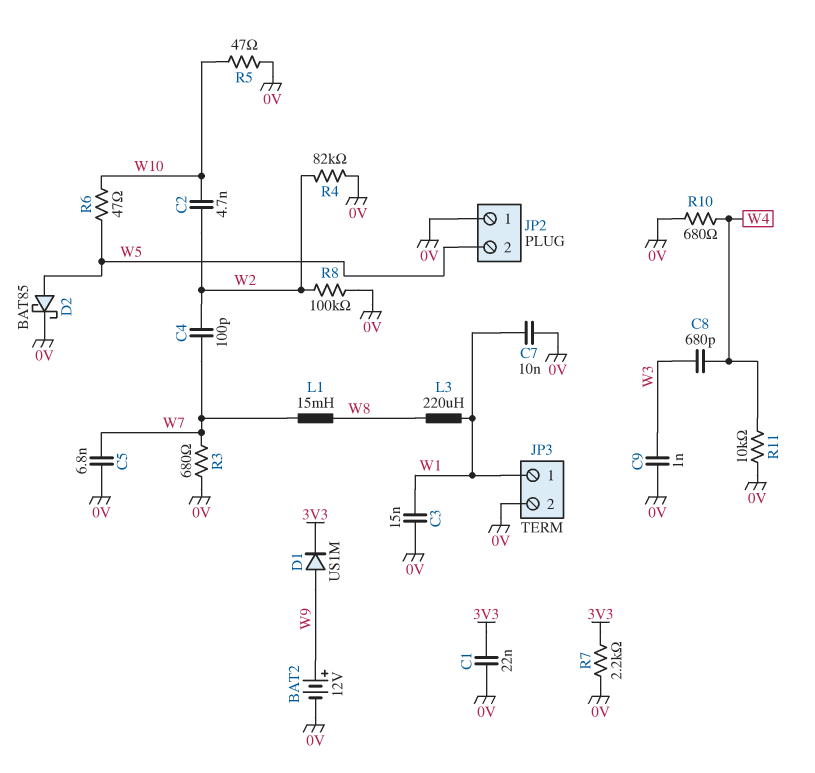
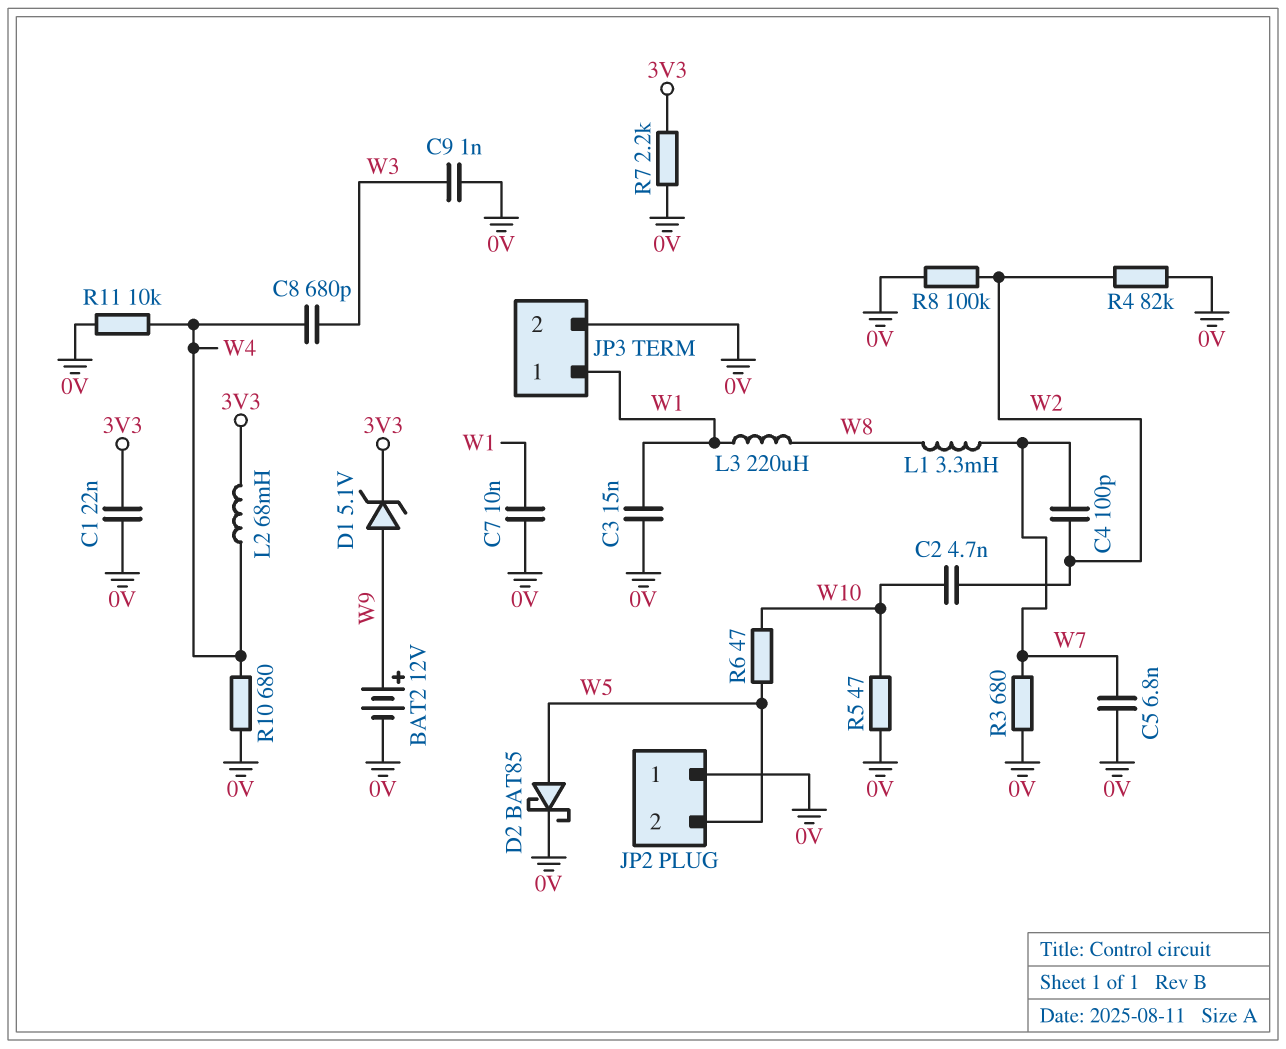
D1: diode US1M (A W9, K 3V3) -> zener 5.1V (A W9, K 3V3)
L1: 15mH (W7, W8) -> 3.3mH (W7, W8)
L2: none -> 68mH (3V3, W4)

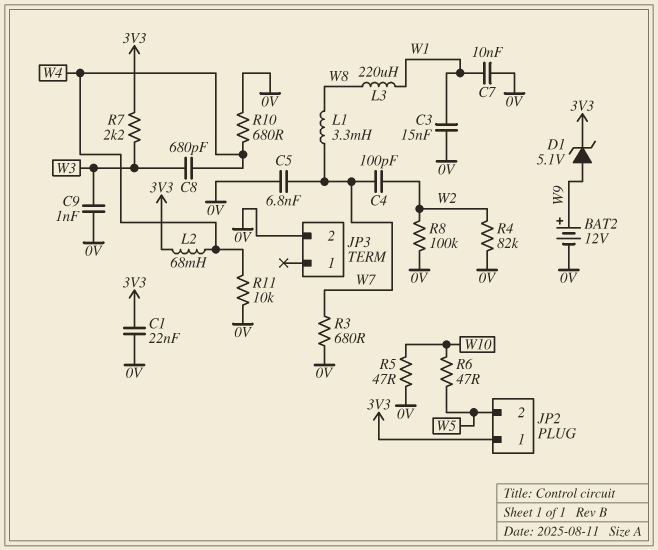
C2: 4.7nF (W2, W10) -> none
D2: schottky BAT85 (A W5, K 0V) -> none
JP2 pin 1: 0V -> 3V3
JP3 pin 1: W1 -> none
R7: 2.2k (0V, 3V3) -> 2.2k (3V3, W3)

